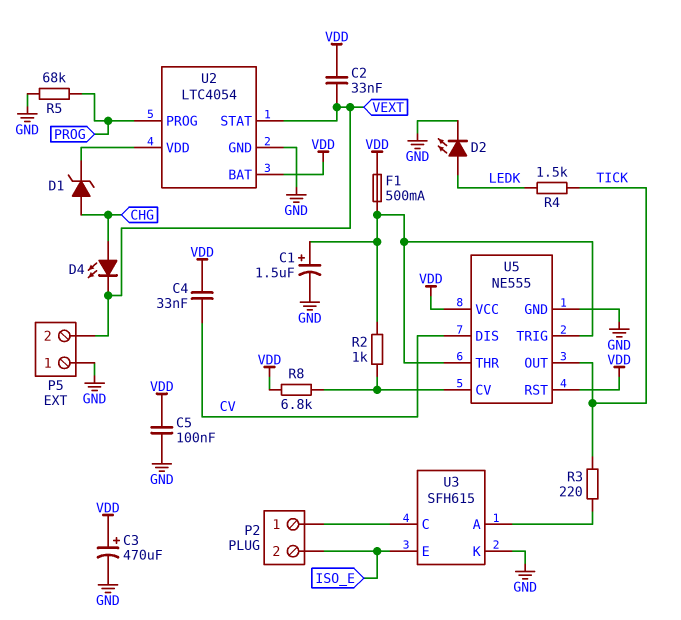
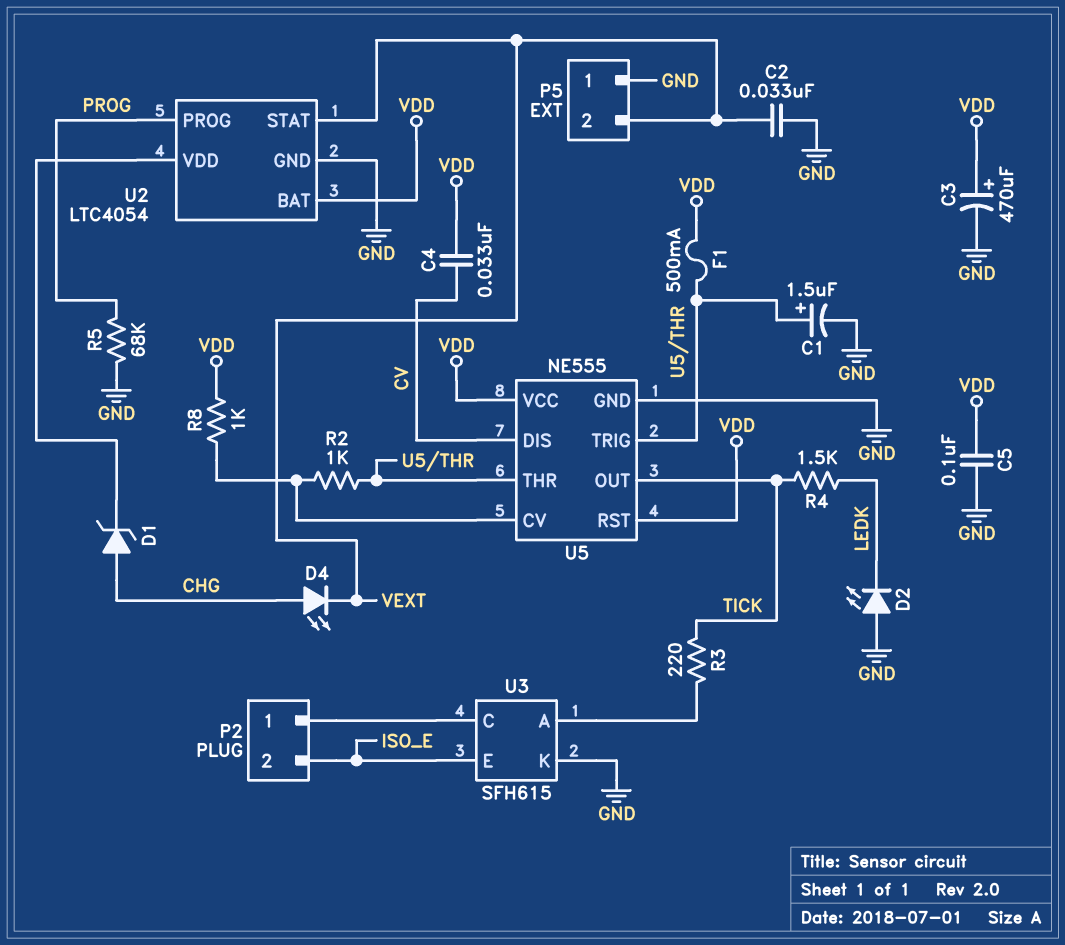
C2: 33nF (VDD, VEXT) -> 33nF (GND, VEXT)
D2: LED (A LEDK, K GND) -> LED (A GND, K LEDK)
R8: 6.8k (U5/CV, VDD) -> 1k (U5/CV, VDD)

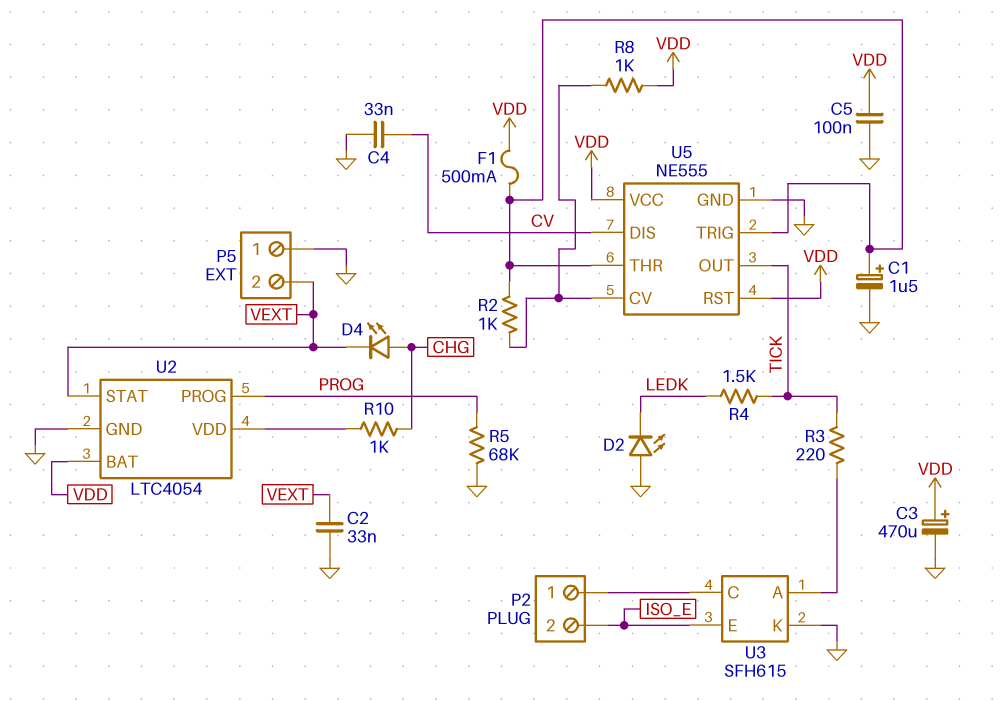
C4: 33nF (CV, VDD) -> 33nF (CV, GND)
D1: zener (A CHG, K U2/VDD) -> none
R10: none -> 1k (CHG, U2/VDD)

